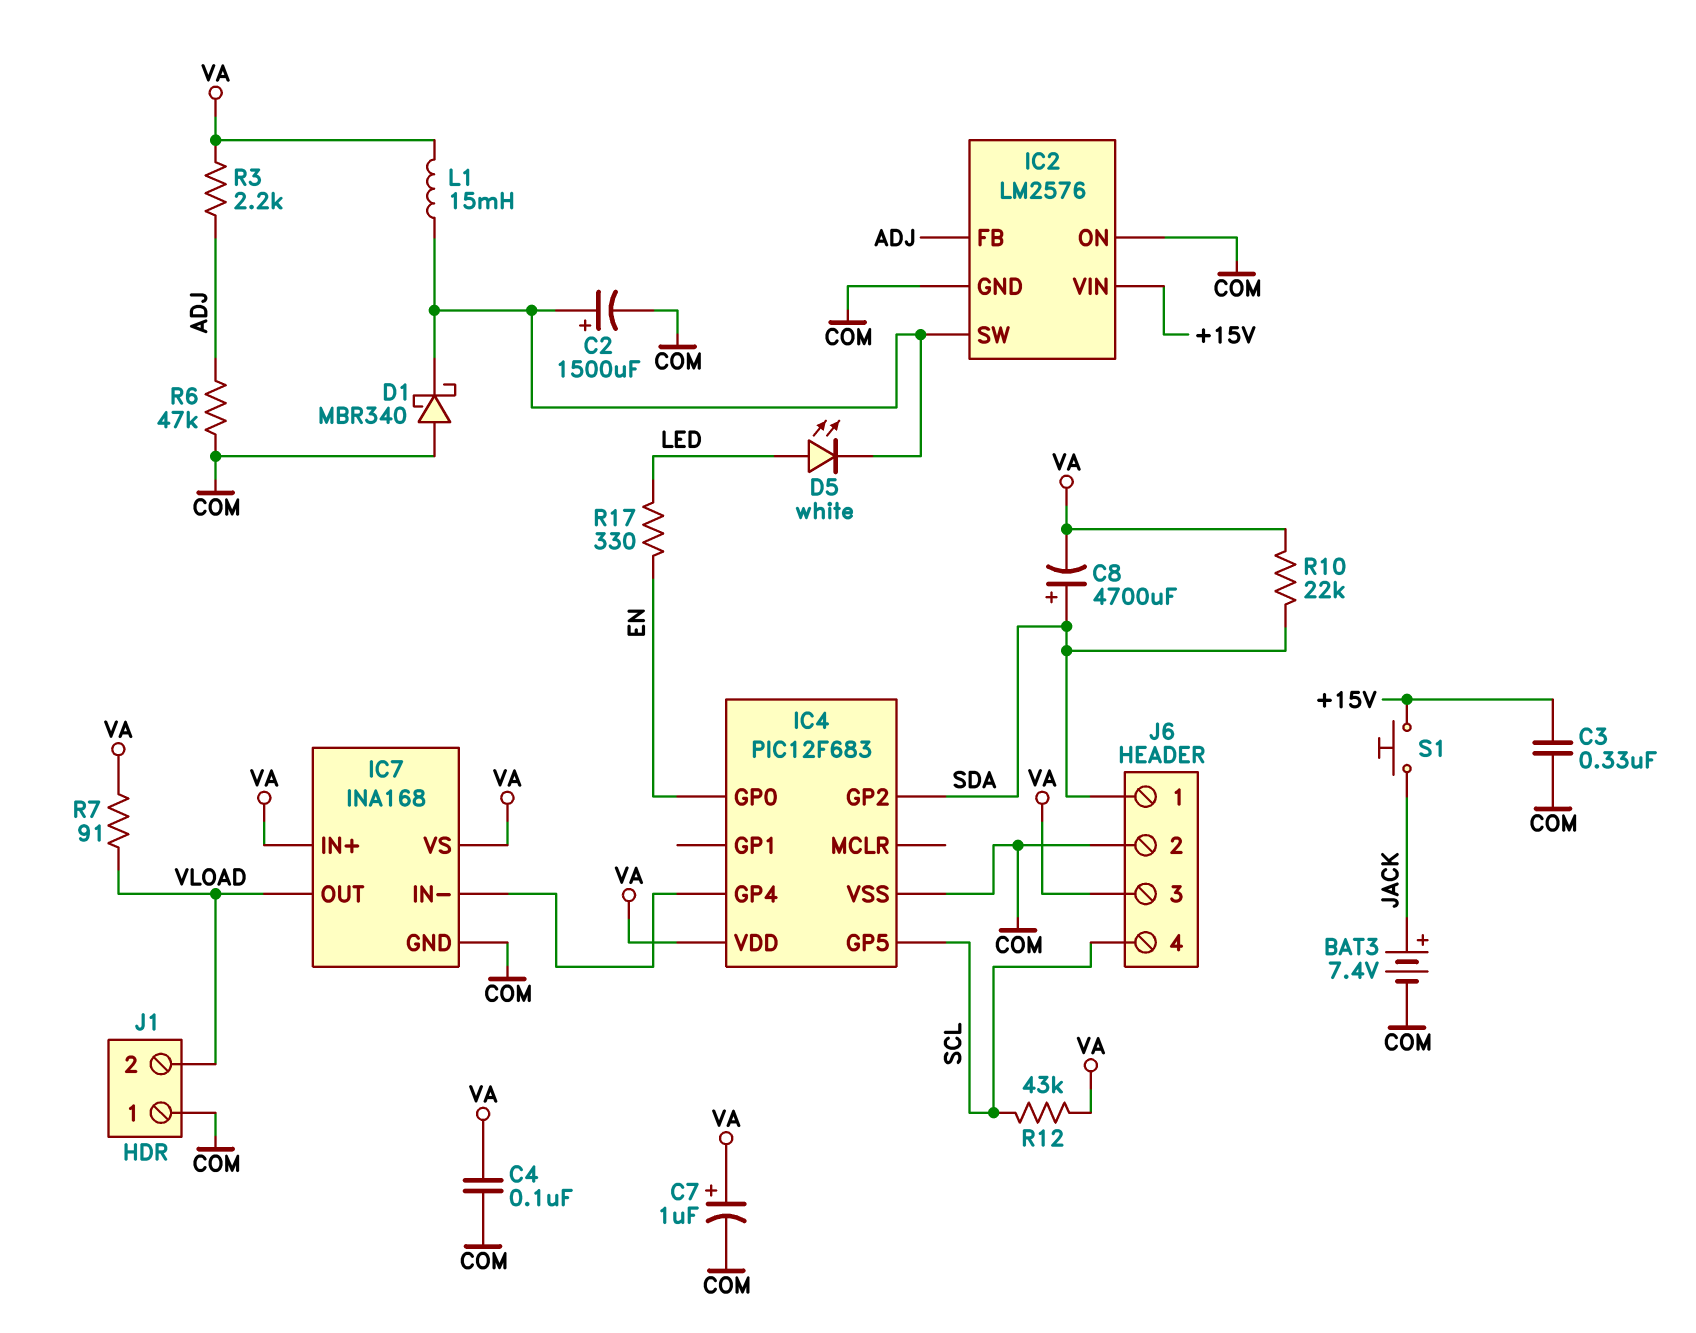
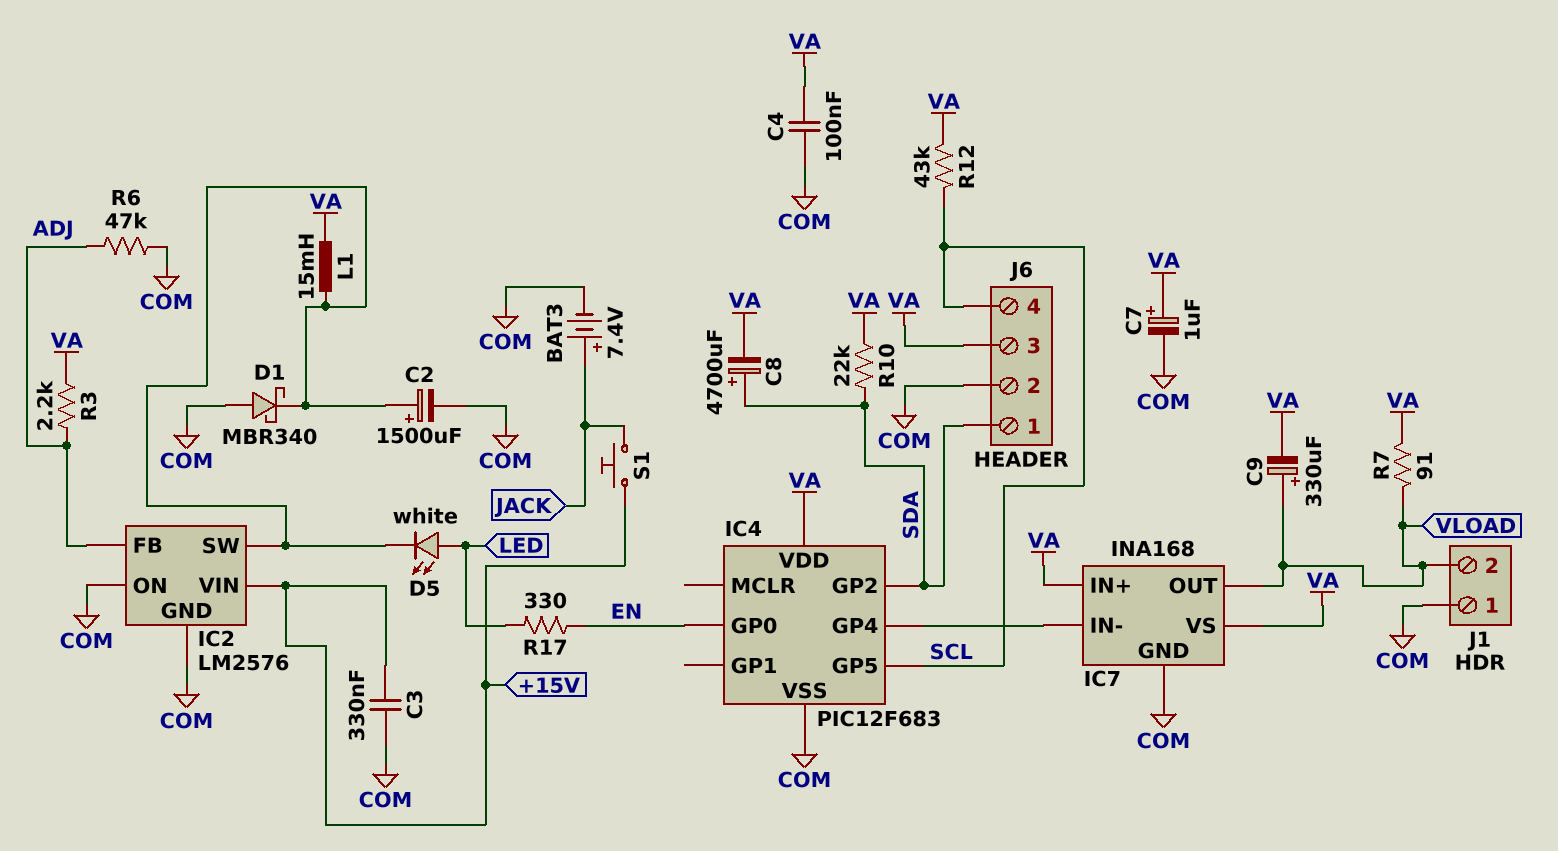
C9: none -> 330uF (plus VLOAD, minus VA)

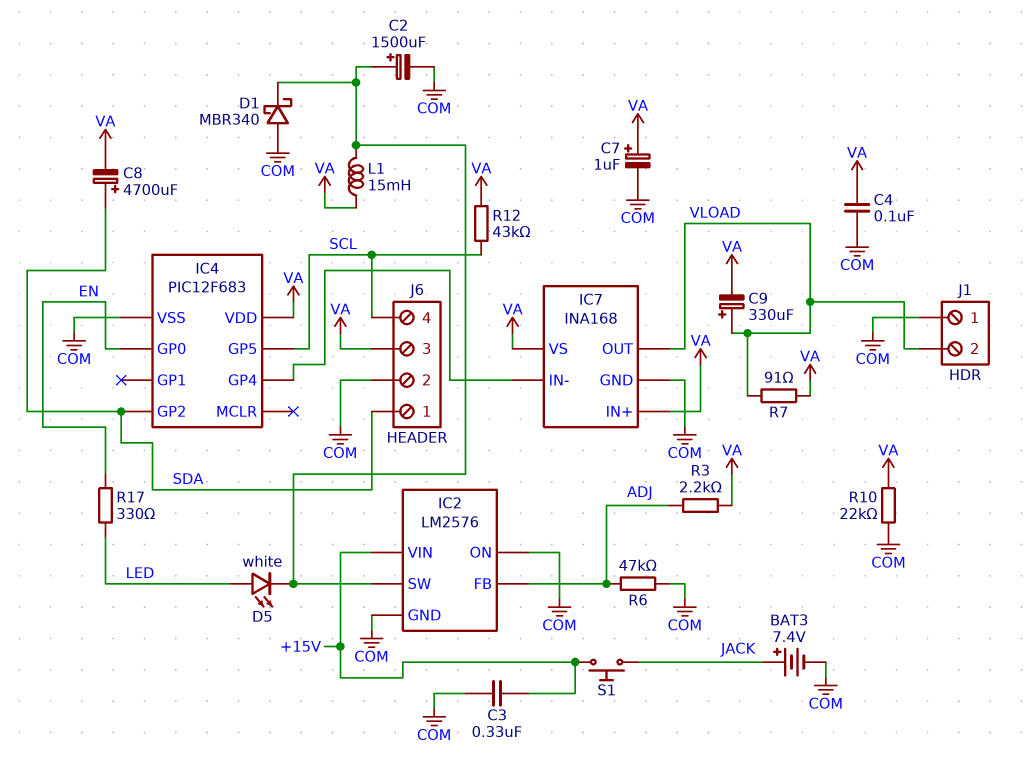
R10: 22k (SDA, VA) -> 22k (COM, VA)

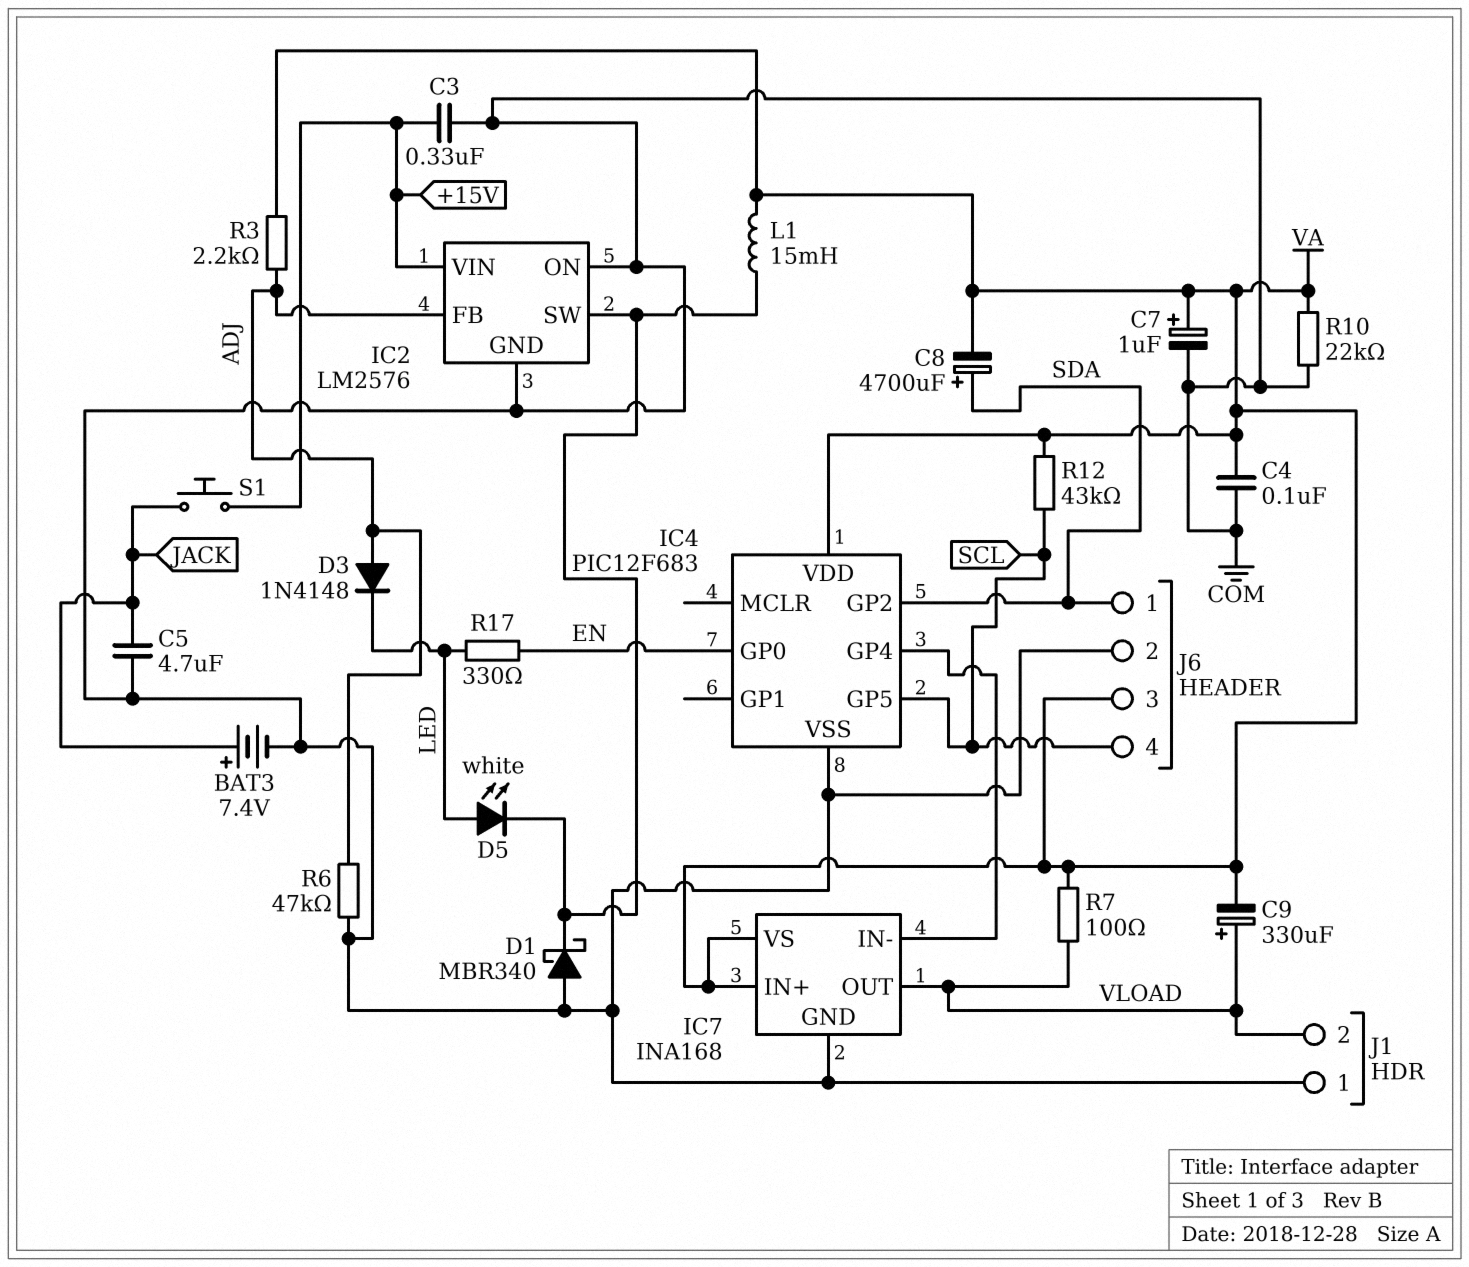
C2: 1500uF (plus IC2/SW, minus COM) -> none
C5: none -> 4.7uF (COM, JACK)
D3: none -> diode 1N4148 (A ADJ, K LED)
R7: 91 (VA, VLOAD) -> 100 (VA, VLOAD)

